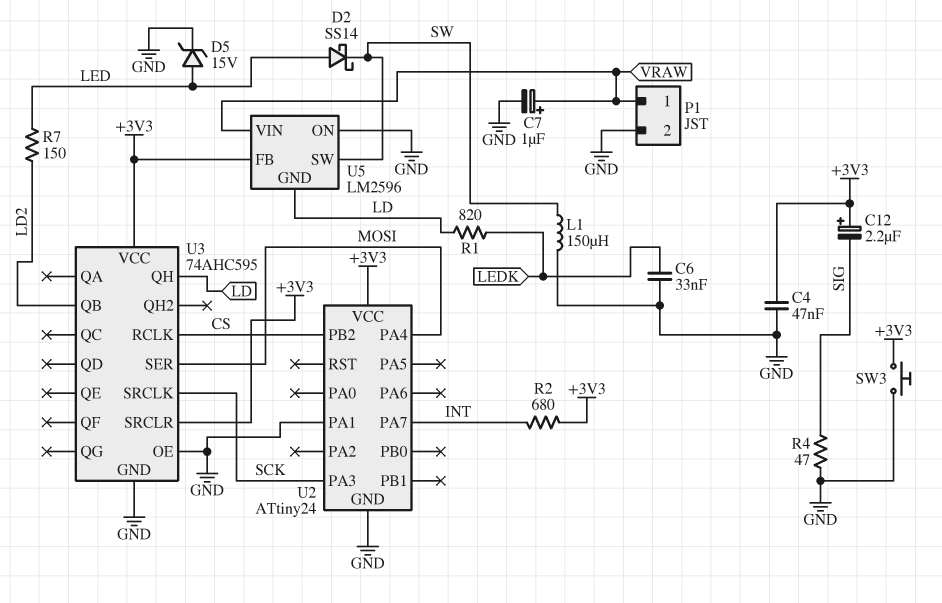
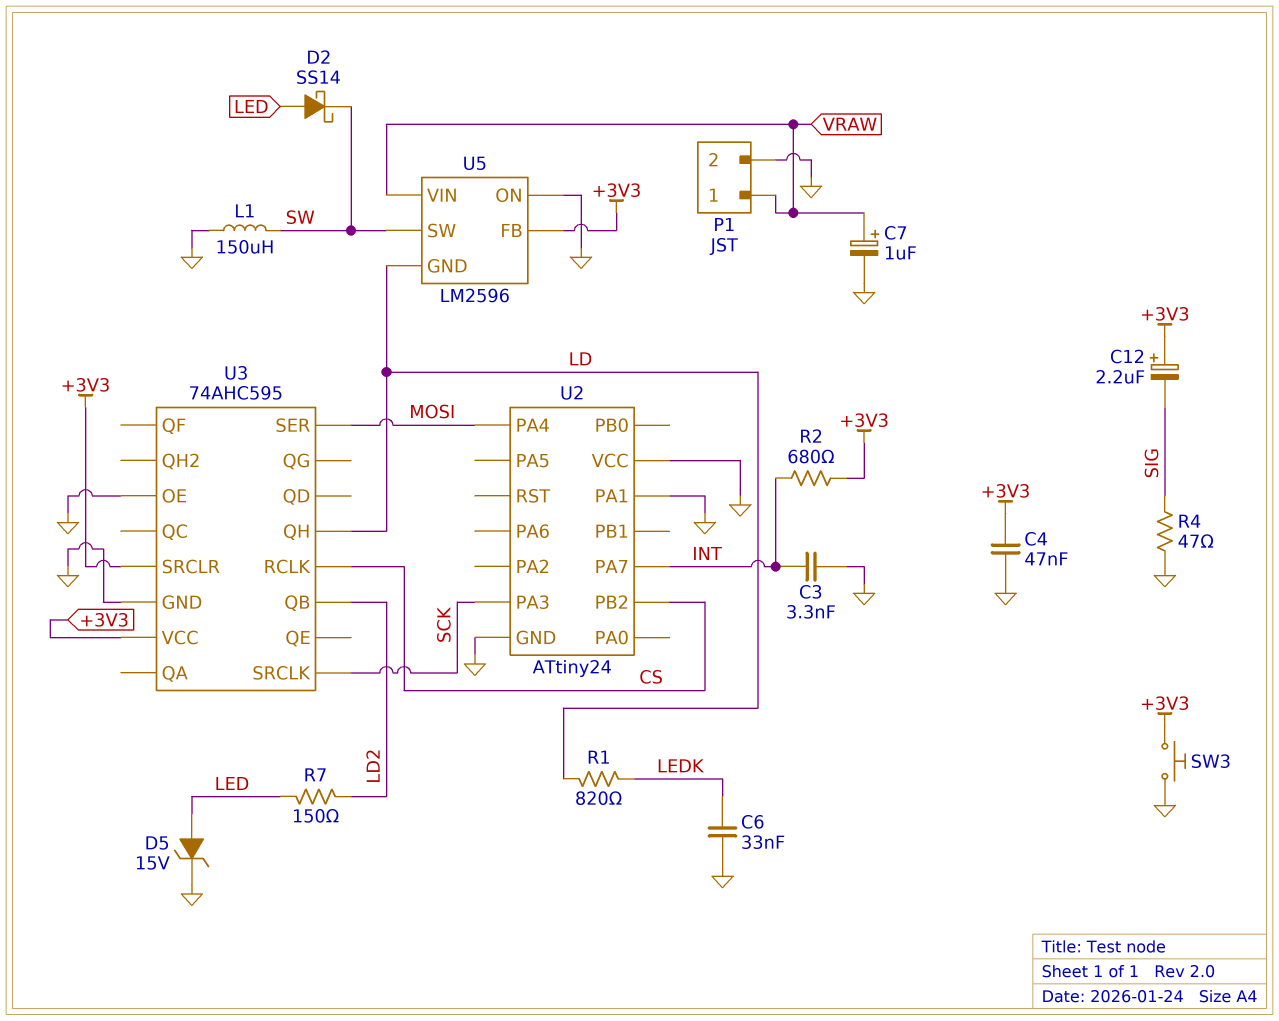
C3: none -> 3.3nF (GND, INT)
U2 pin VCC: +3V3 -> GND

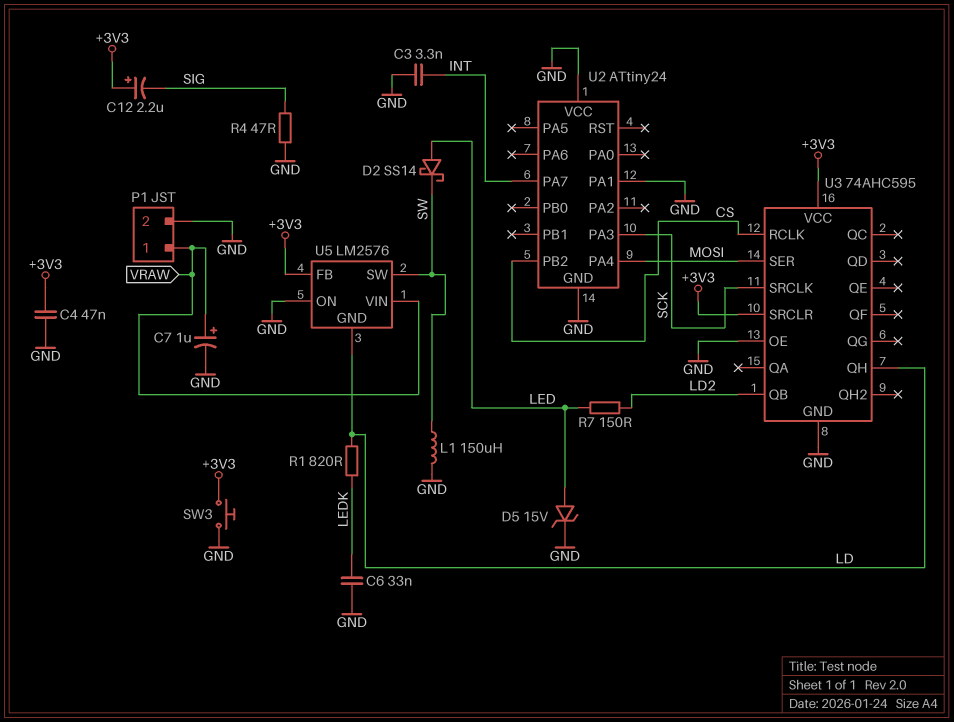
R2: 680 (+3V3, INT) -> none
U5: LM2596 -> LM2576

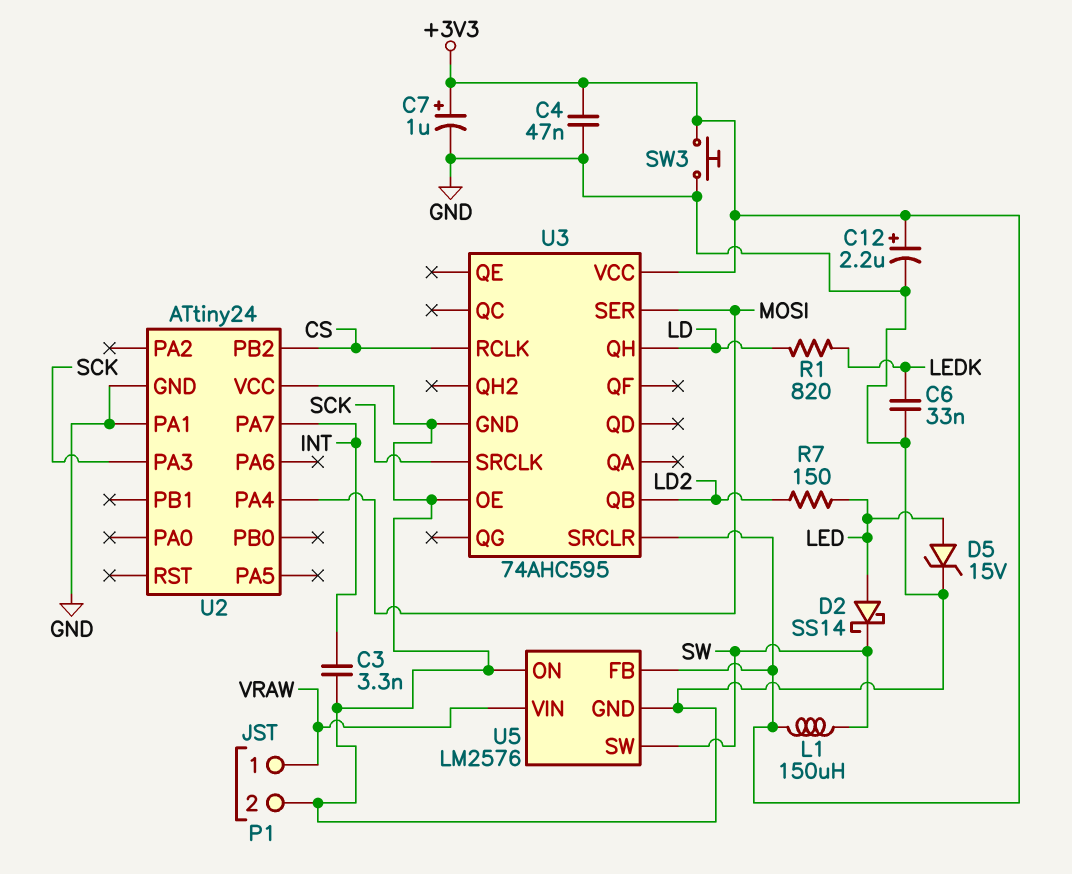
C7: 1uF (plus VRAW, minus GND) -> 1uF (plus +3V3, minus GND)
C12: 2.2uF (plus +3V3, minus SIG) -> 2.2uF (plus +3V3, minus GND)
L1: 150uH (GND, SW) -> 150uH (+3V3, SW)
R4: 47 (GND, SIG) -> none
U5 pin GND: LD -> GND

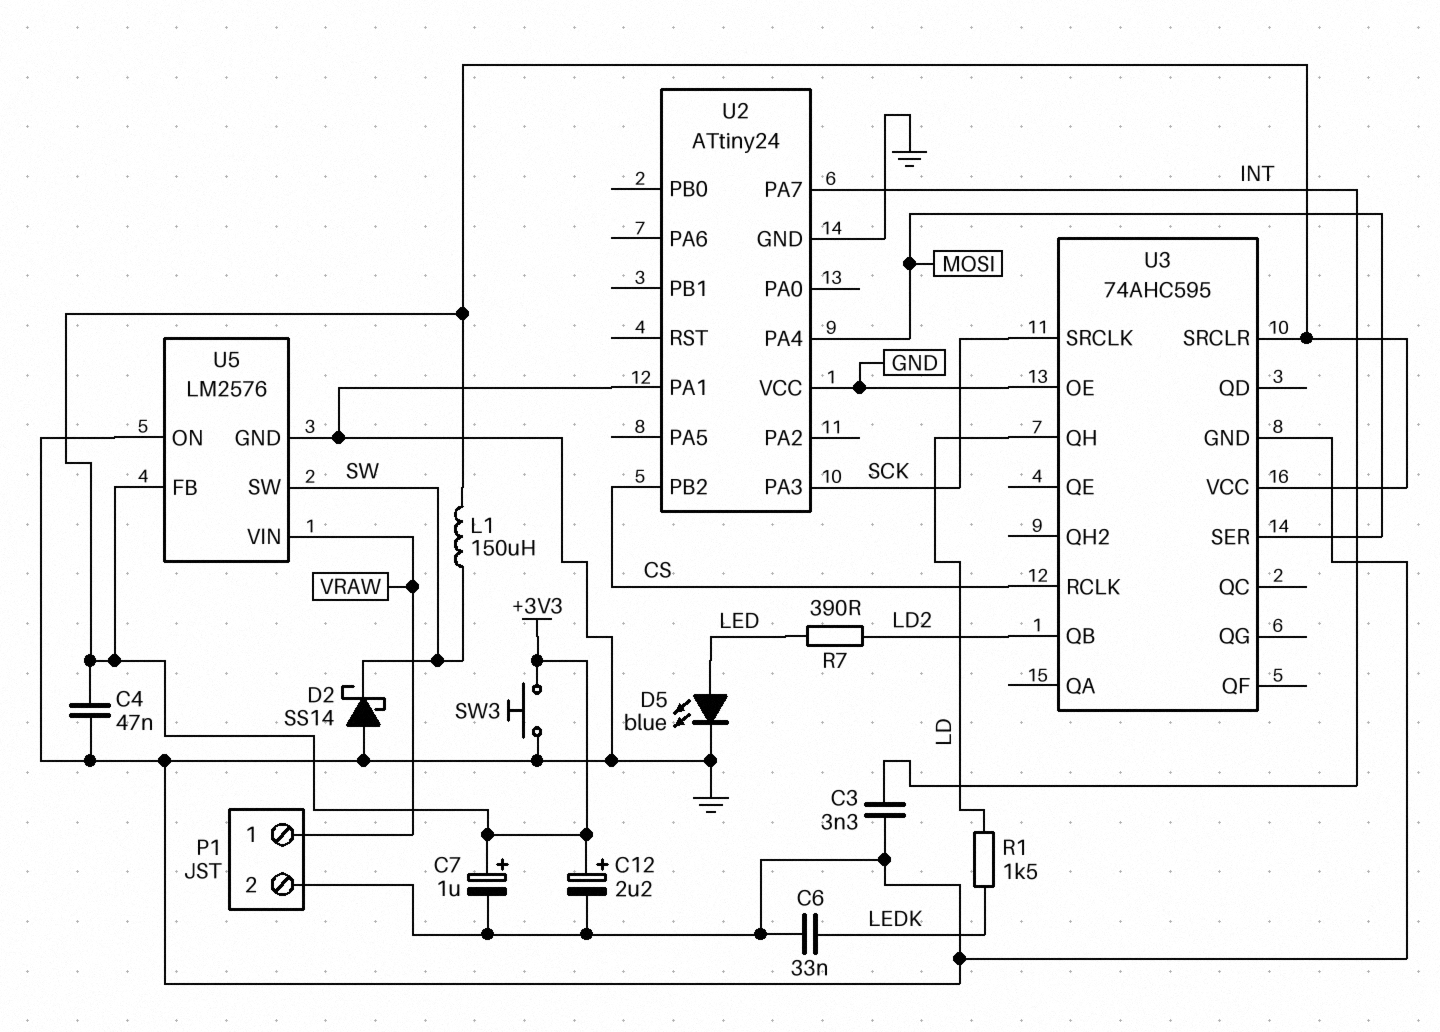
D2: schottky SS14 (A LED, K SW) -> schottky SS14 (A GND, K SW)
D5: zener 15V (A LED, K GND) -> LED blue (A LED, K GND)
R1: 820 (LD, LEDK) -> 1.5k (LD, LEDK)
R7: 150 (LD2, LED) -> 390 (LD2, LED)

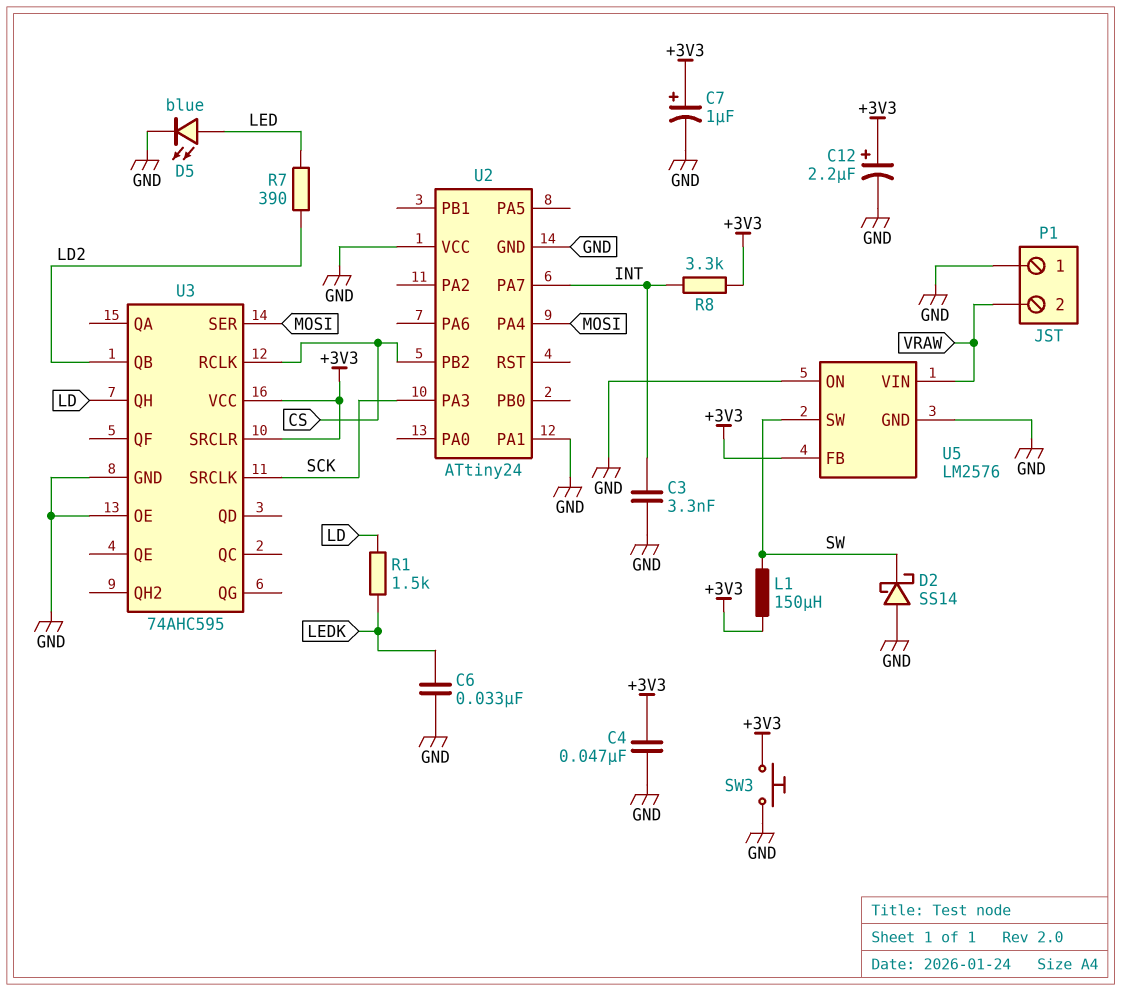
P1 pin 1: VRAW -> GND
P1 pin 2: GND -> VRAW
R8: none -> 3.3k (+3V3, INT)

